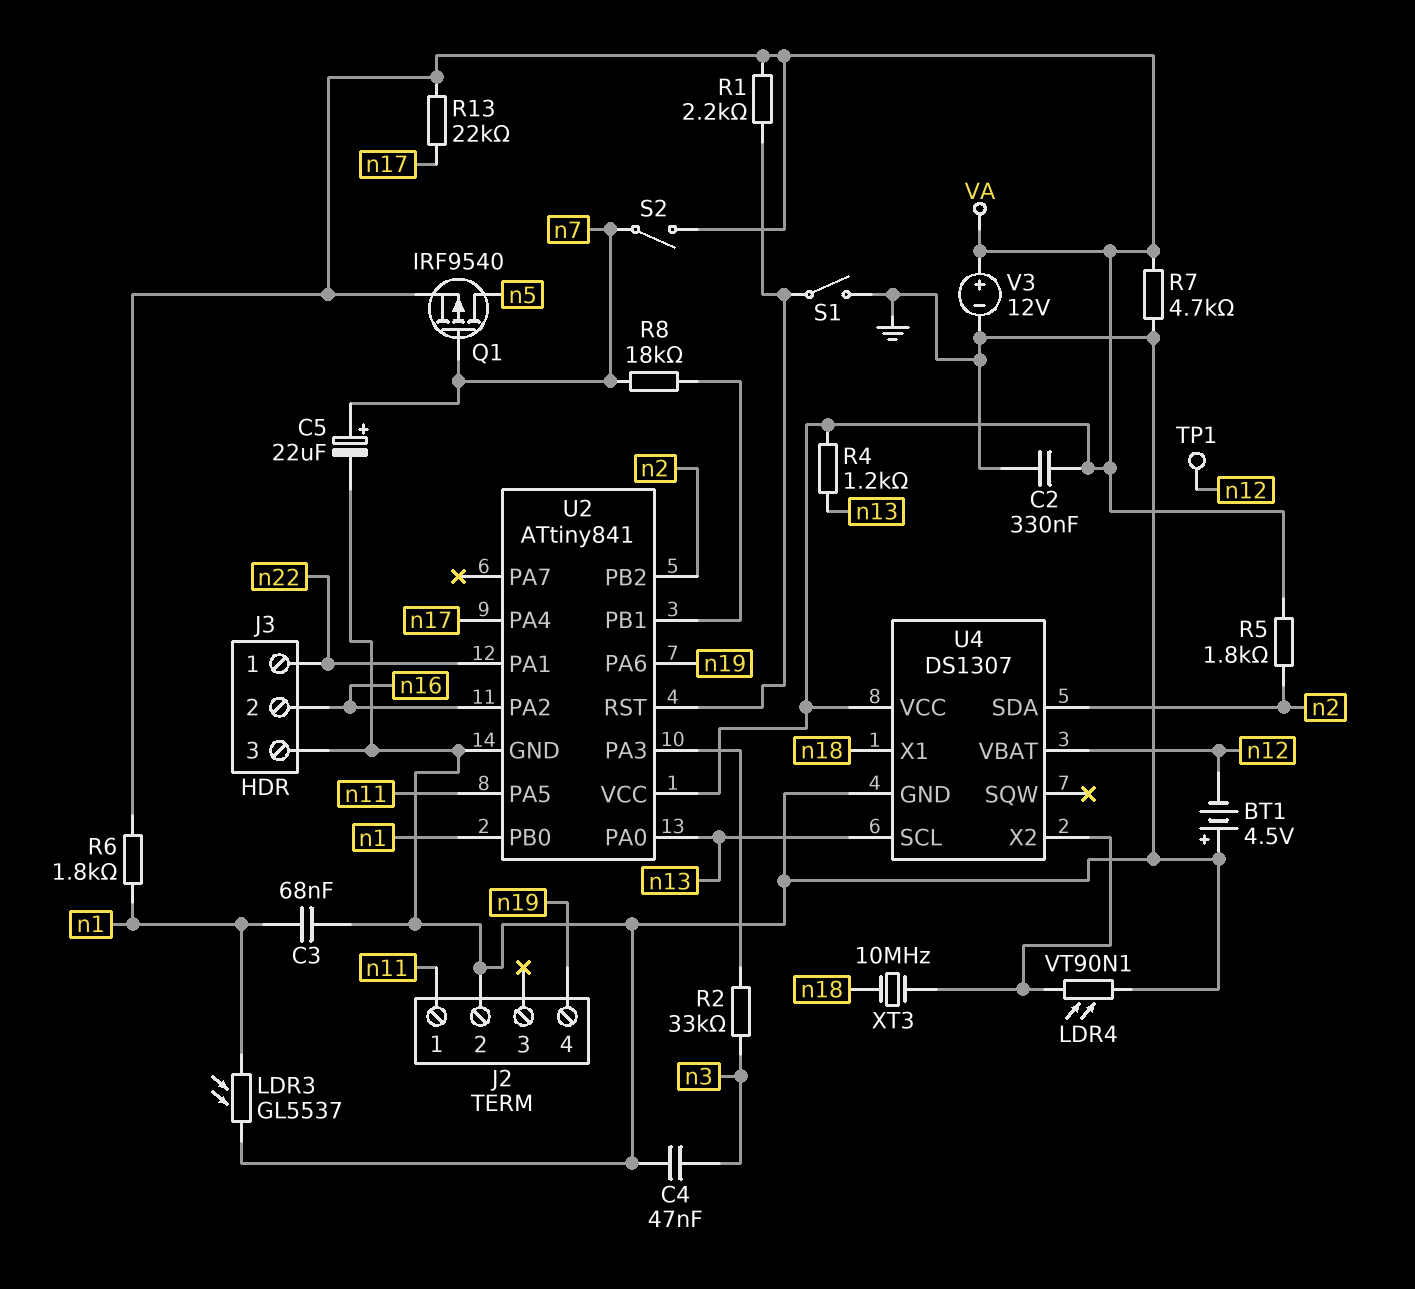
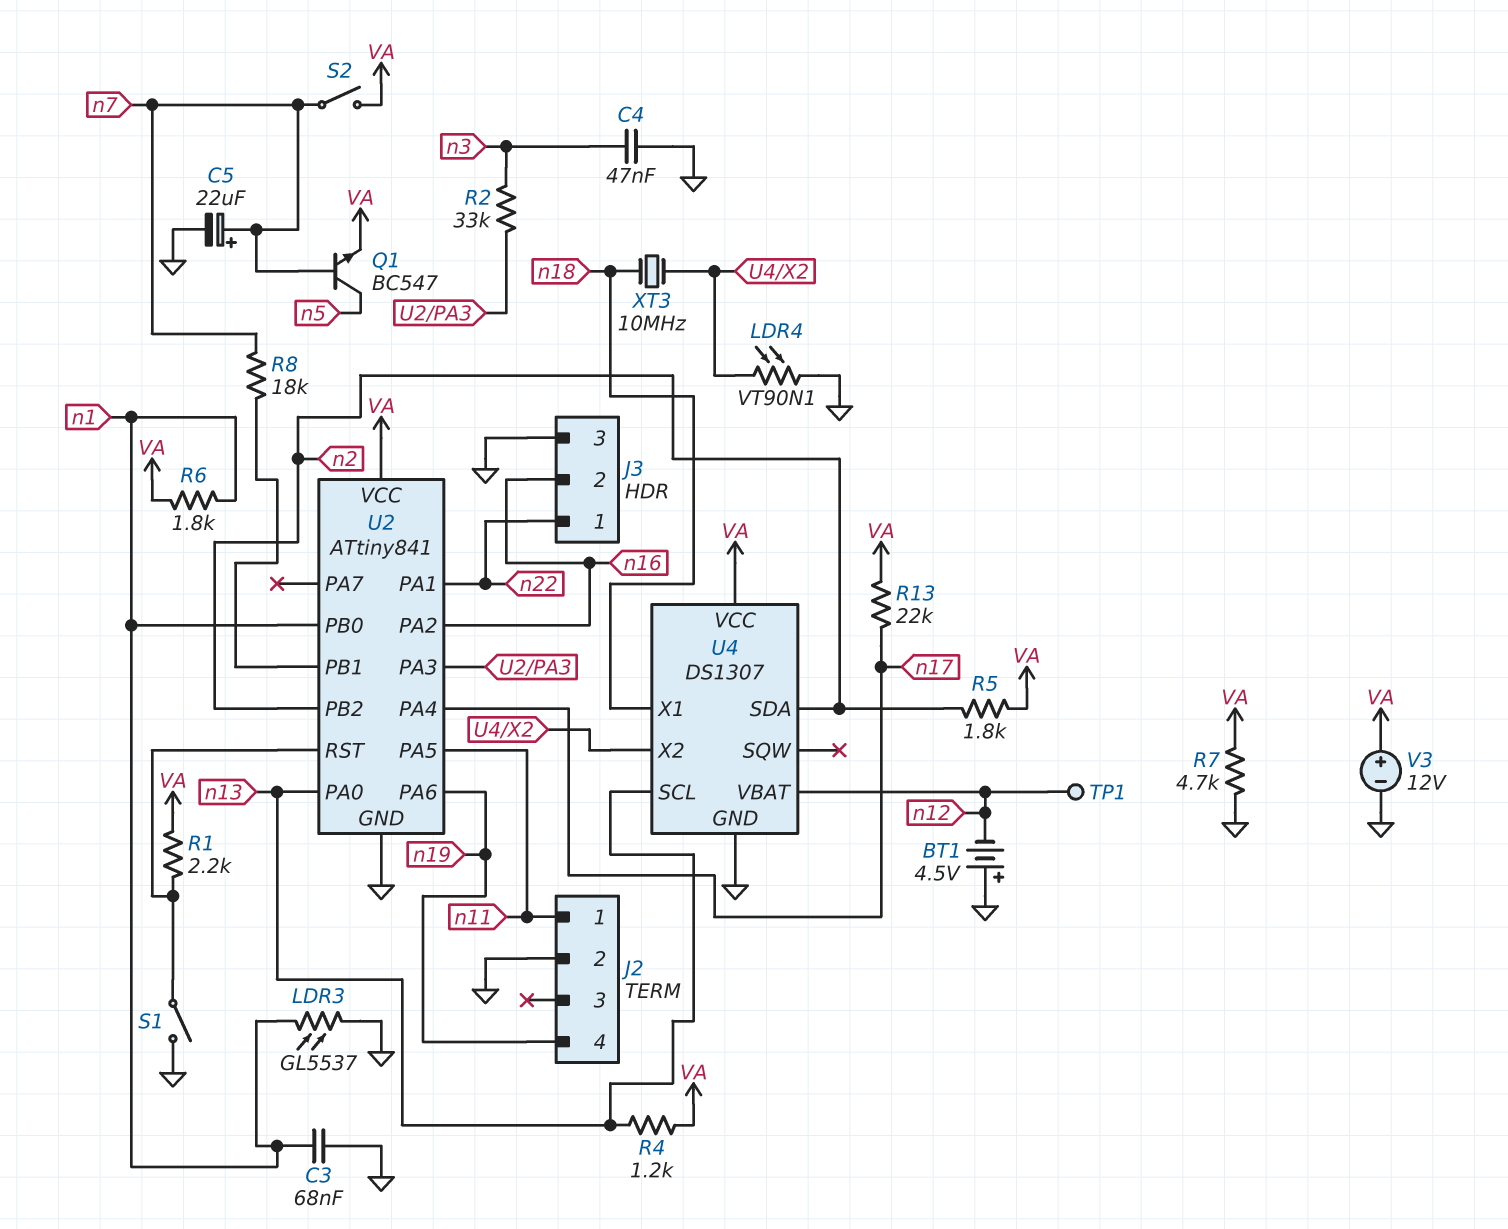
C2: 330nF (GND, VA) -> none
Q1: PMOS IRF9540 (G n7, D n5, S VA) -> NPN BC547 (B n7, C n5, E VA)

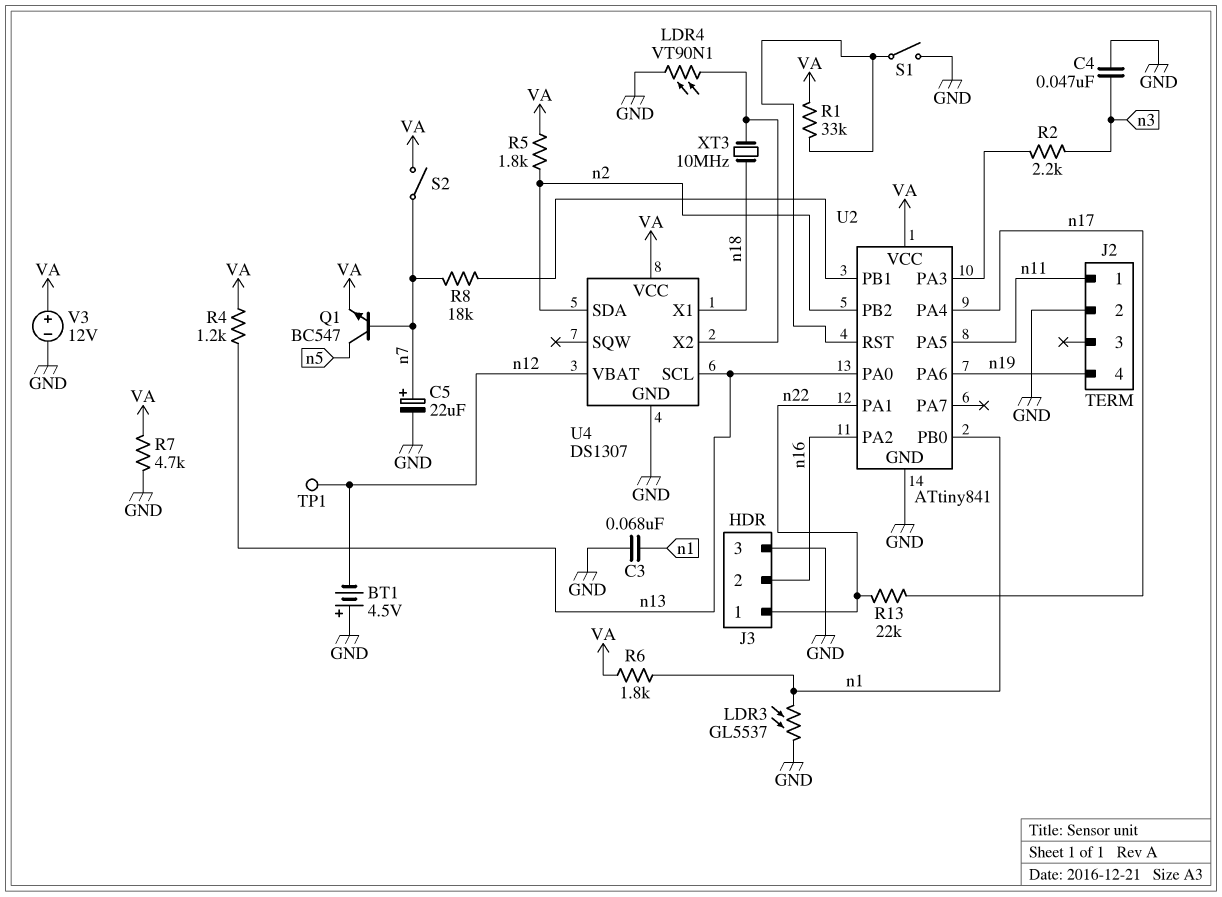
R1: 2.2k (U2/RST, VA) -> 33k (U2/RST, VA)
R2: 33k (U2/PA3, n3) -> 2.2k (U2/PA3, n3)
R13: 22k (VA, n17) -> 22k (n17, n22)

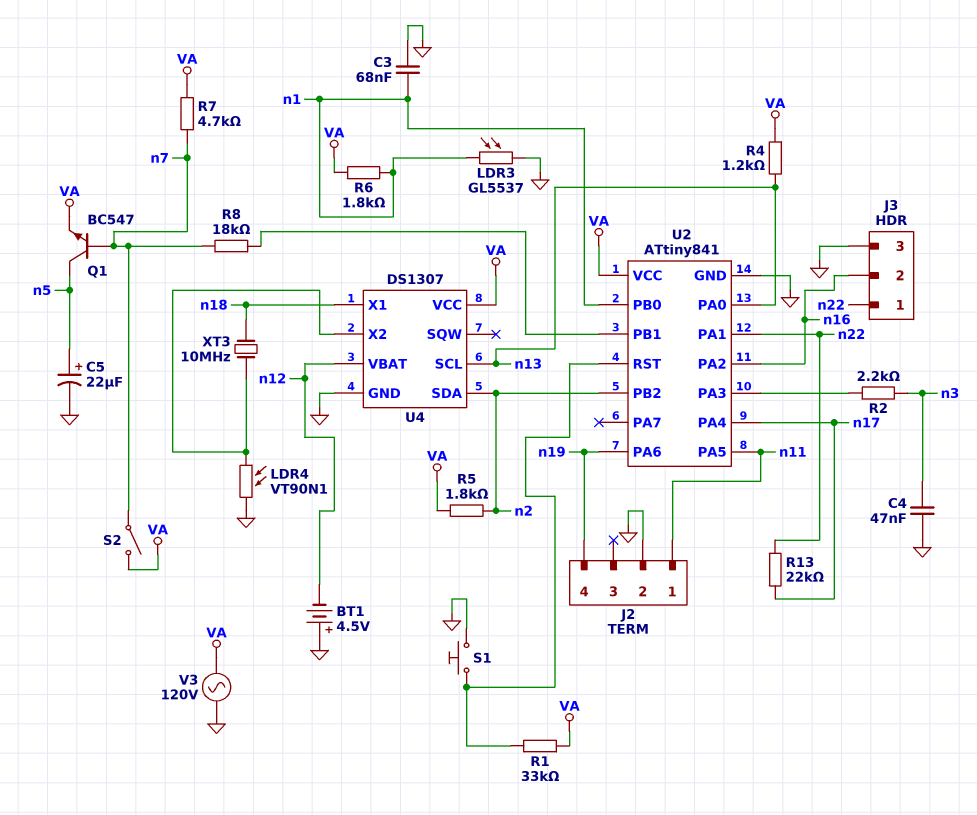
C5: 22uF (plus n7, minus GND) -> 22uF (plus n5, minus GND)
R7: 4.7k (GND, VA) -> 4.7k (VA, n7)
S1: switch (GND, U2/RST) -> button (GND, U2/RST)
TP1: test point (n12) -> none
V3: 12V (plus VA, minus GND) -> AC 120V (GND, VA)

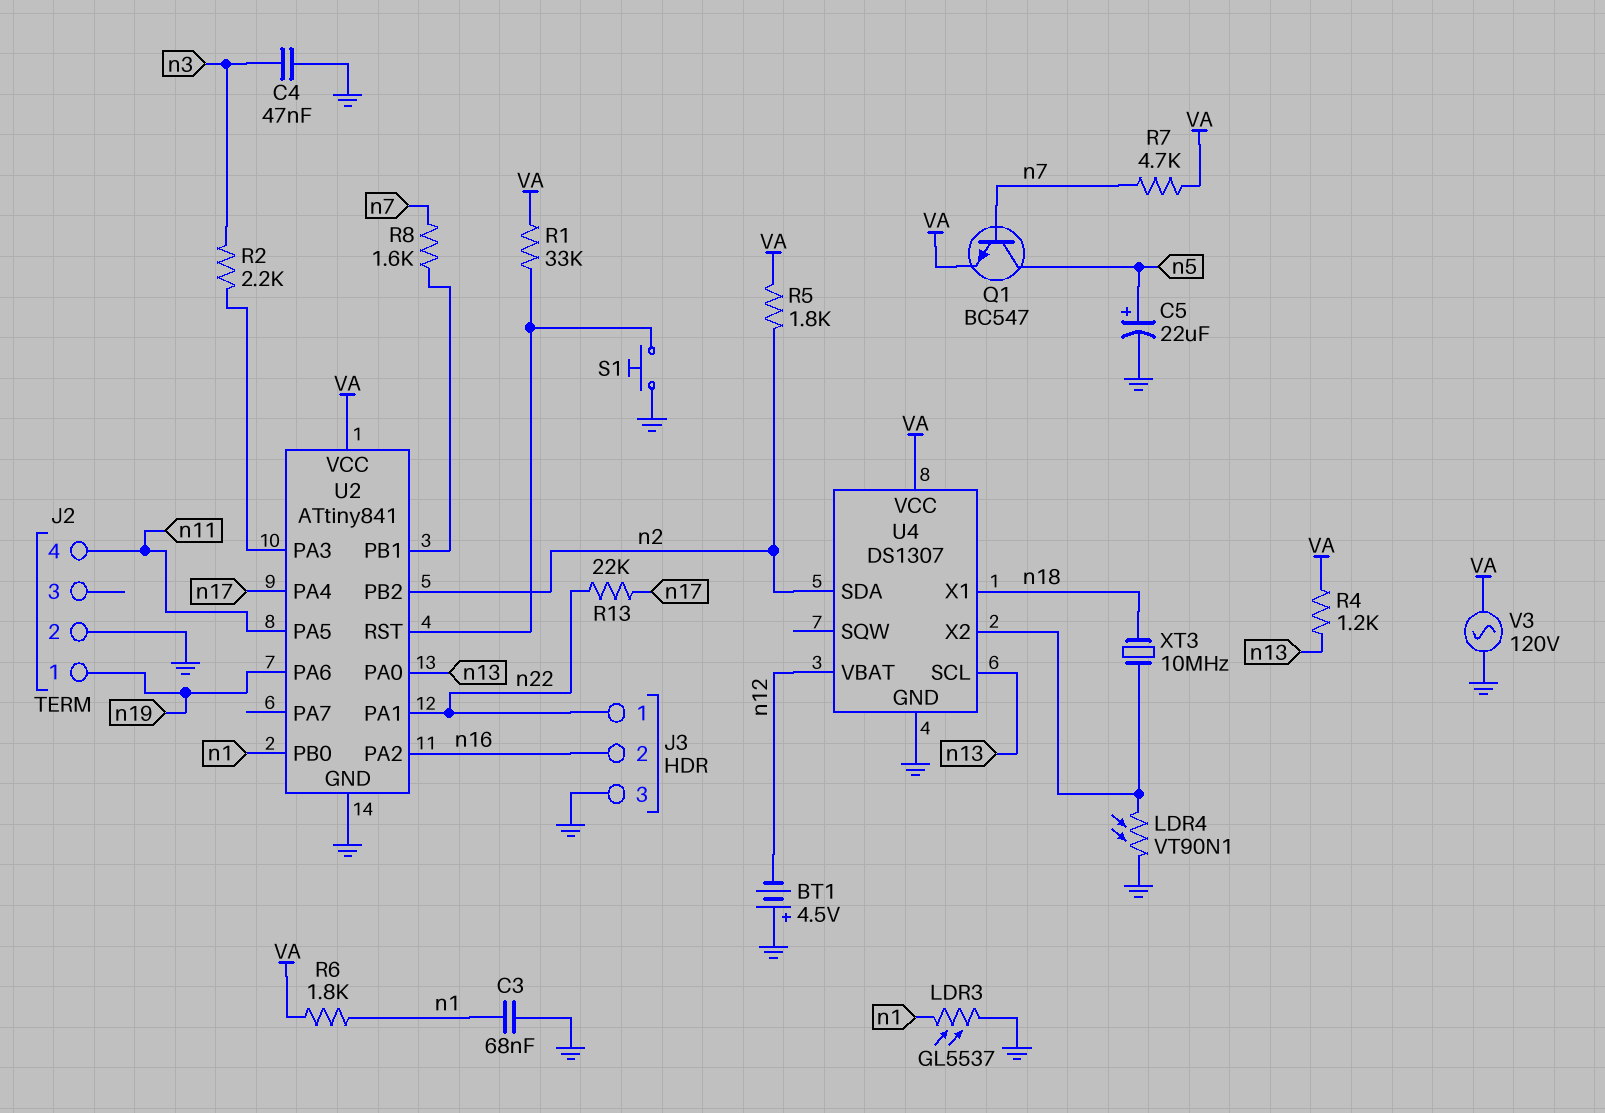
J2 pin 1: n11 -> n19
J2 pin 4: n19 -> n11
R8: 18k (U2/PB1, n7) -> 1.6k (U2/PB1, n7)
S2: switch (VA, n7) -> none

